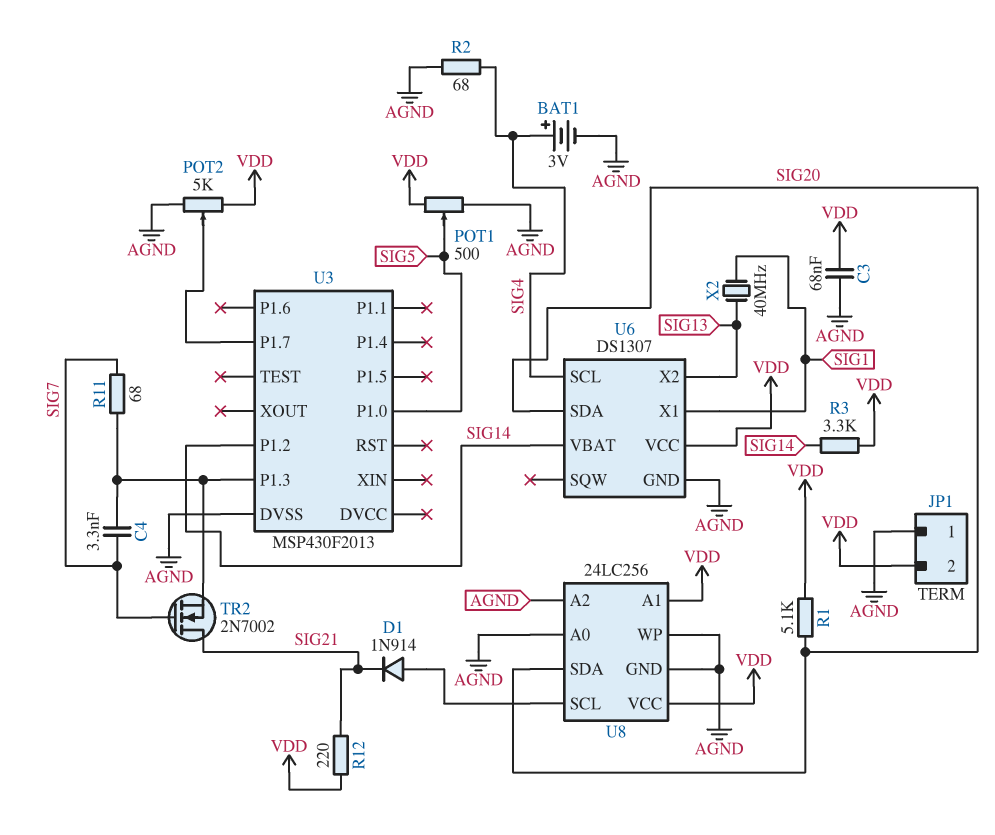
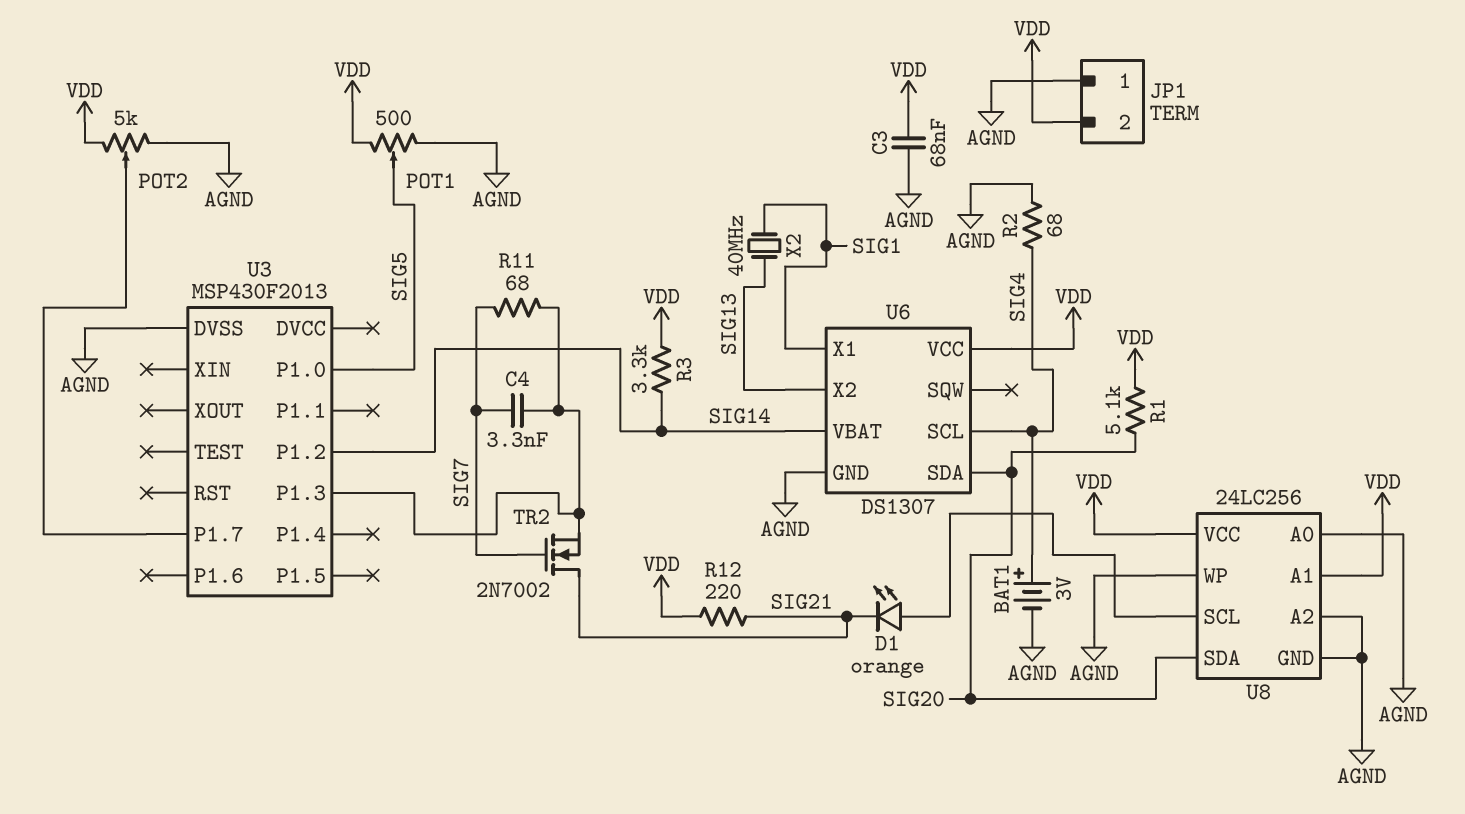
D1: diode 1N914 (A U8/SCL, K SIG21) -> LED orange (A U8/SCL, K SIG21)

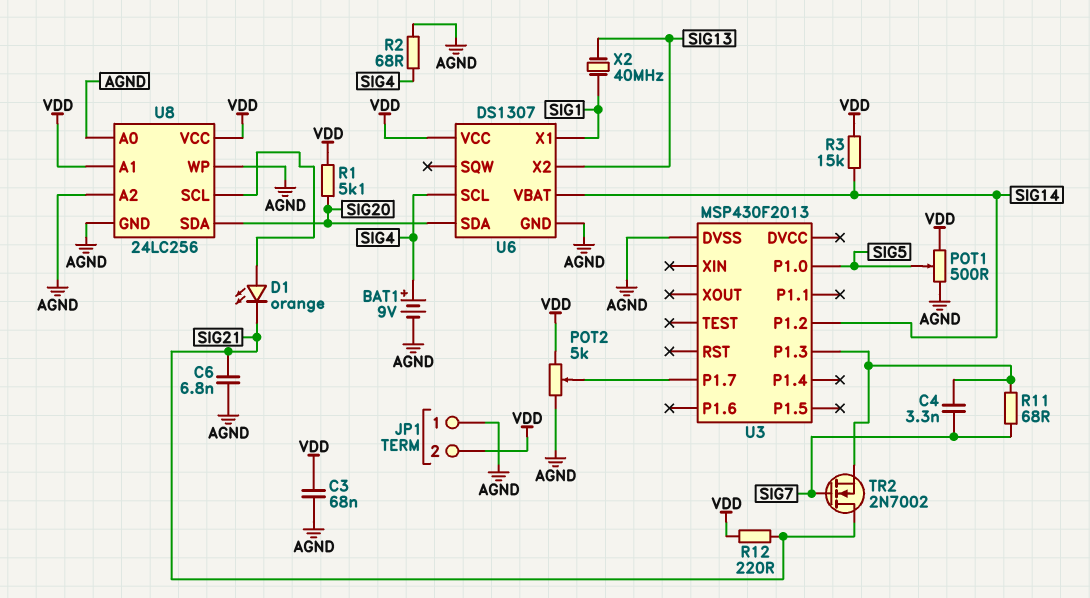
BAT1: 3V (plus SIG4, minus AGND) -> 9V (plus SIG4, minus AGND)
C6: none -> 6.8nF (AGND, SIG21)
R3: 3.3k (SIG14, VDD) -> 15k (SIG14, VDD)

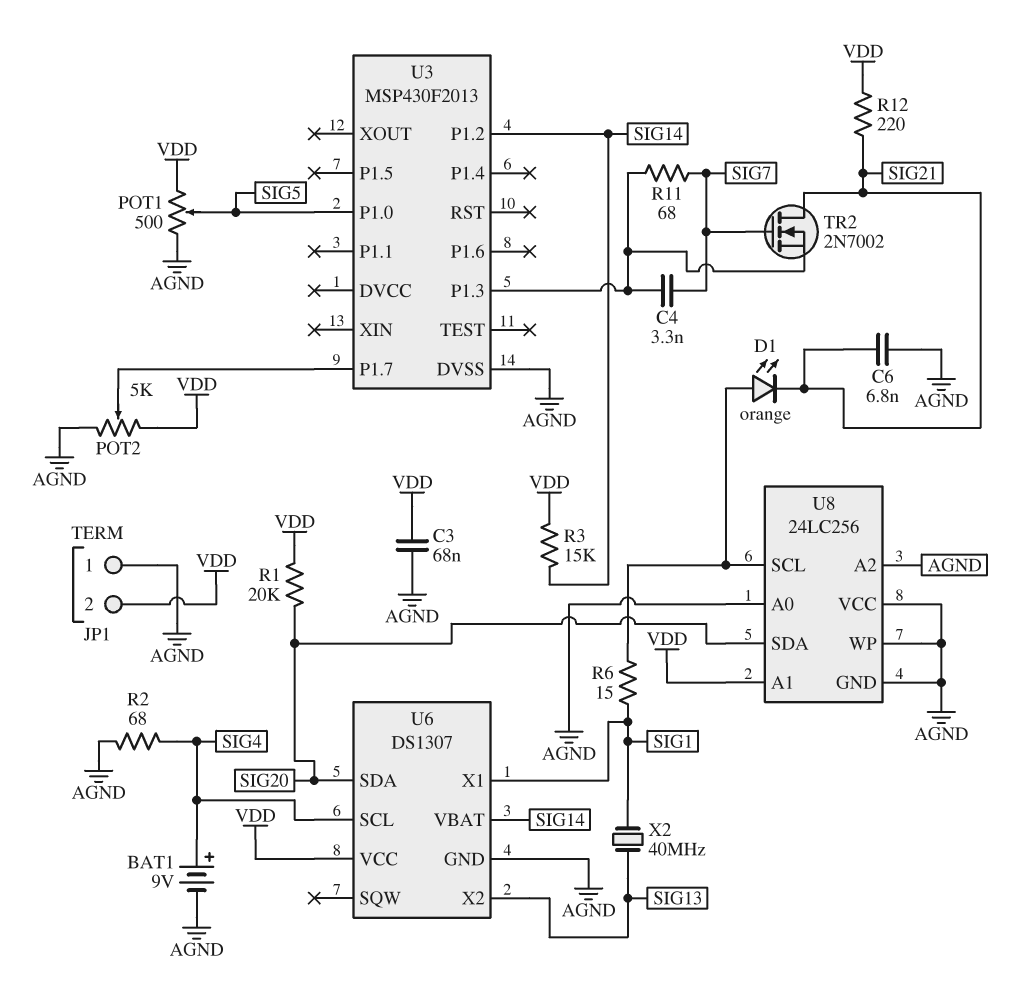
R1: 5.1k (SIG20, VDD) -> 20k (SIG20, VDD)
R6: none -> 15 (SIG1, U8/SCL)
U8 pin VCC: VDD -> AGND

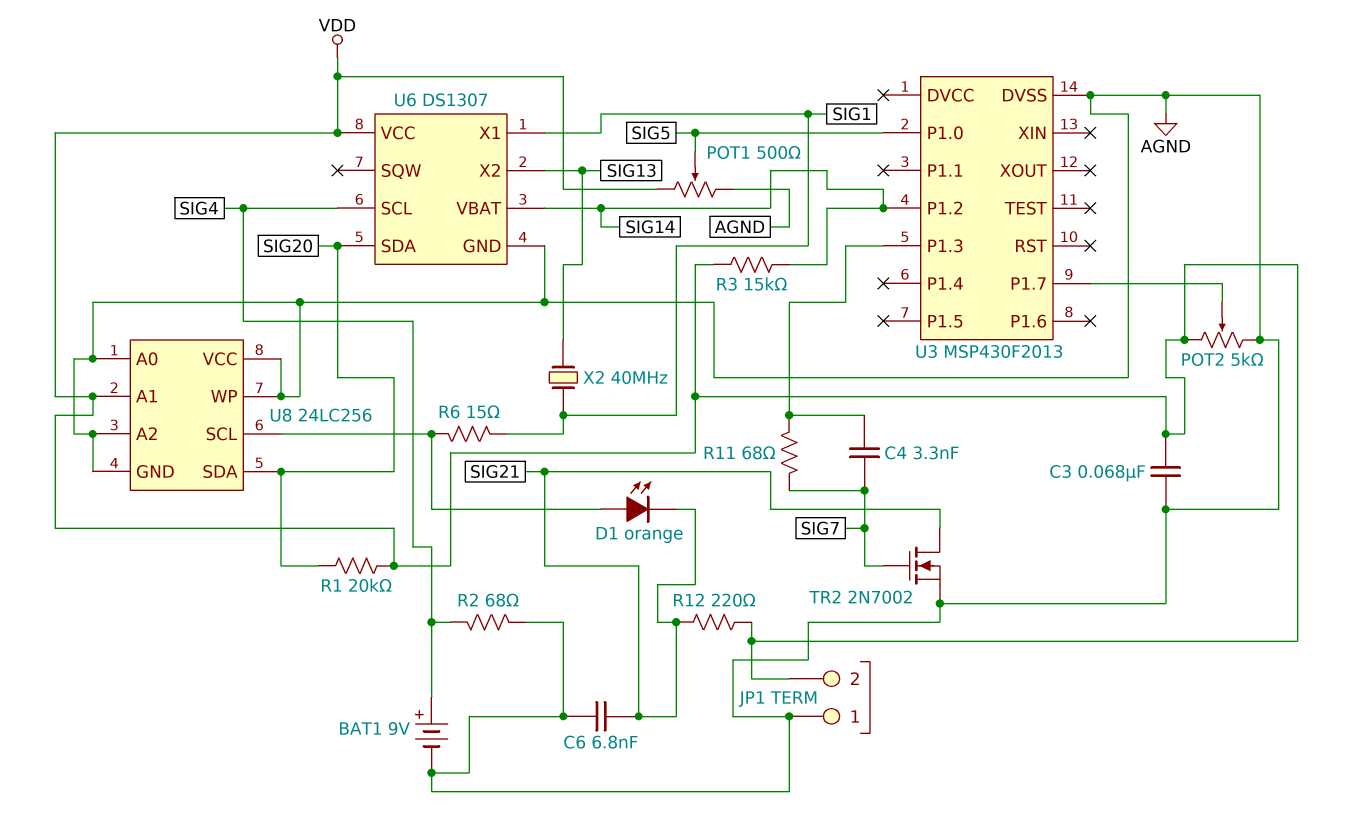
TR2: NMOS 2N7002 (G SIG7, D SIG21, S U3/P1.3) -> NMOS 2N7002 (G SIG7, D SIG21, S AGND)

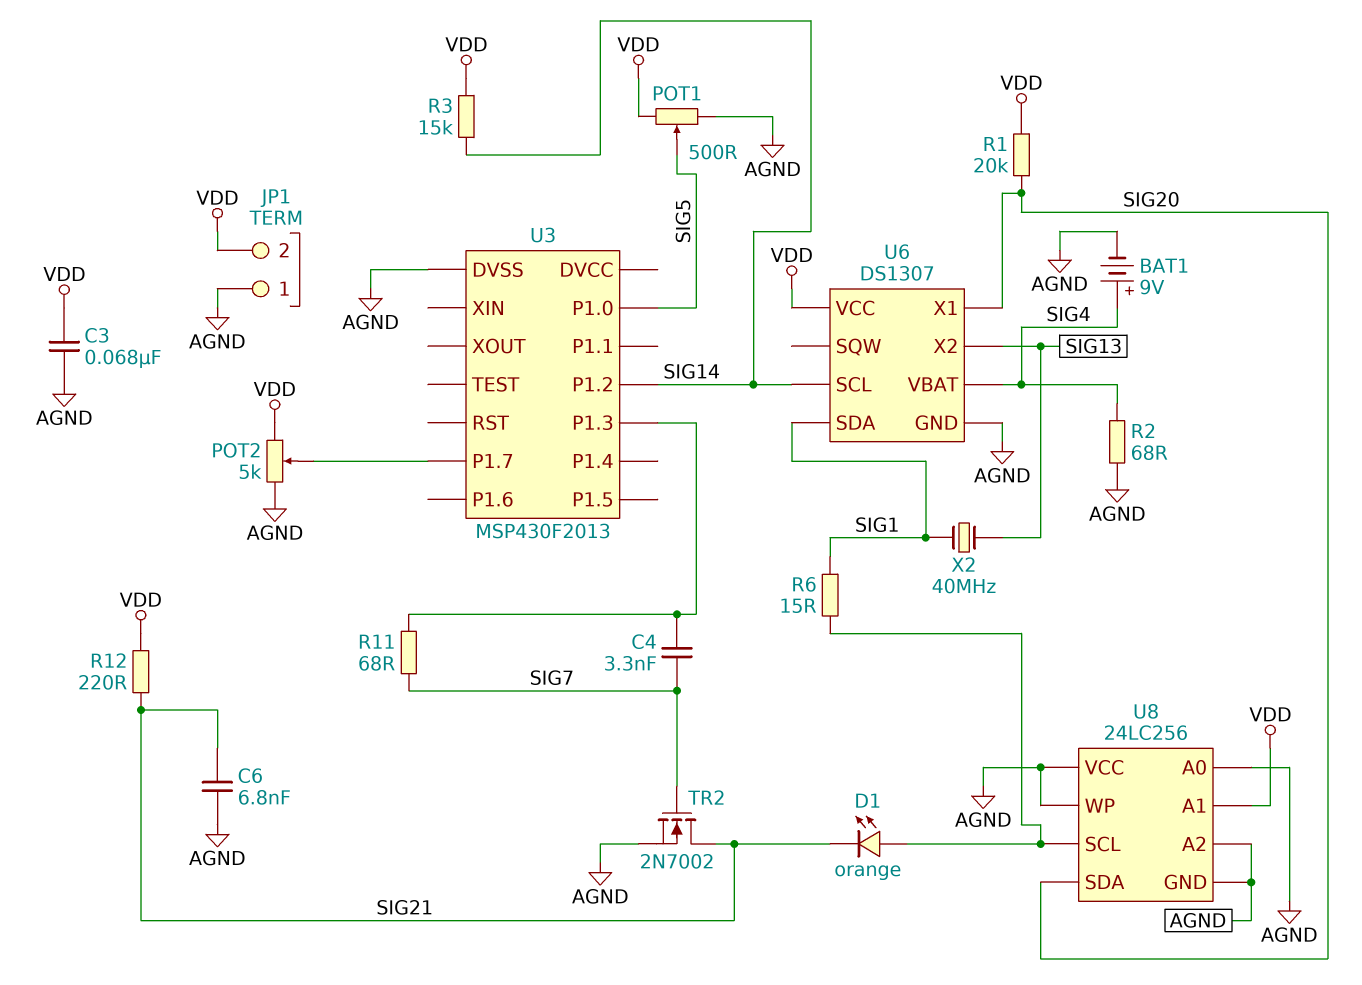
U6 pin SCL: SIG4 -> SIG14
U6 pin SDA: SIG20 -> SIG1
U6 pin VBAT: SIG14 -> SIG4
U6 pin X1: SIG1 -> SIG20

